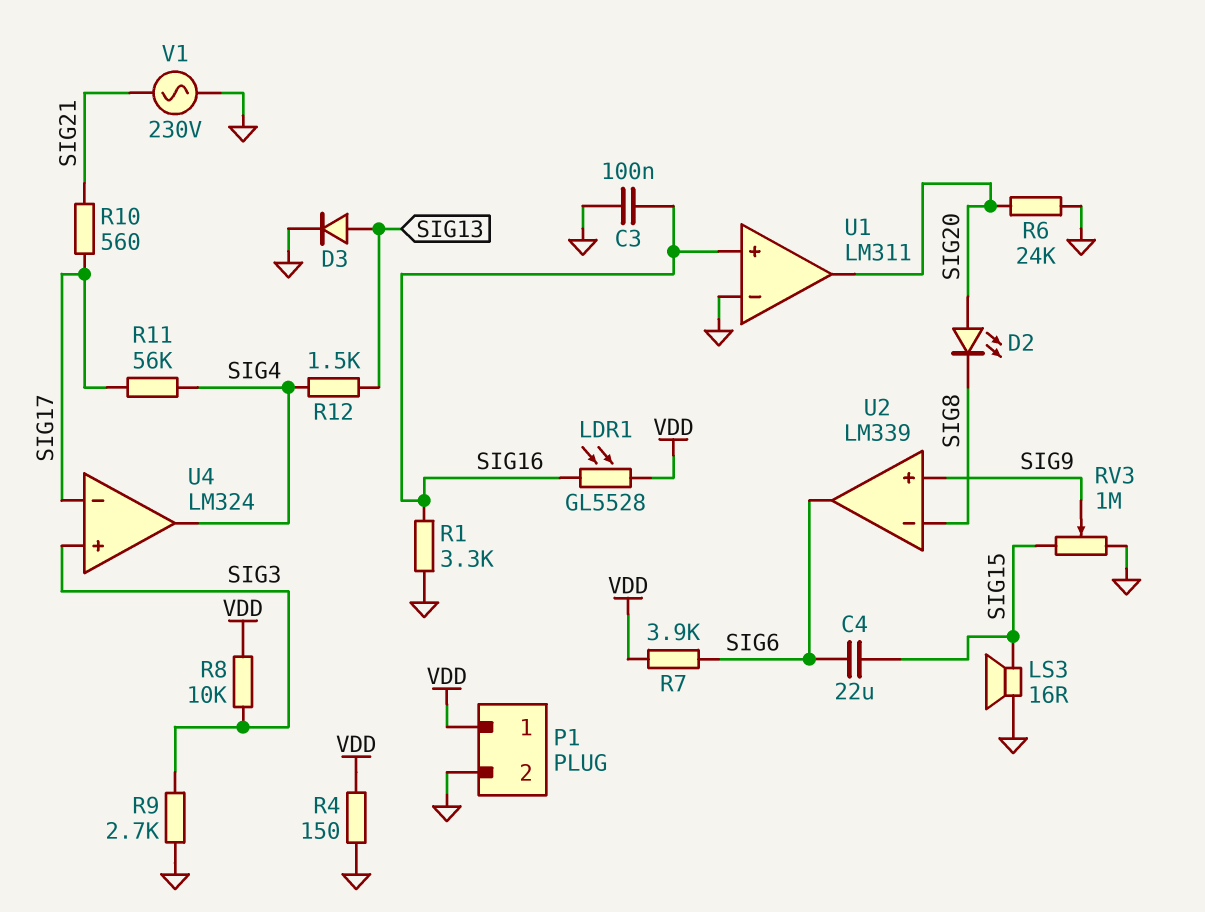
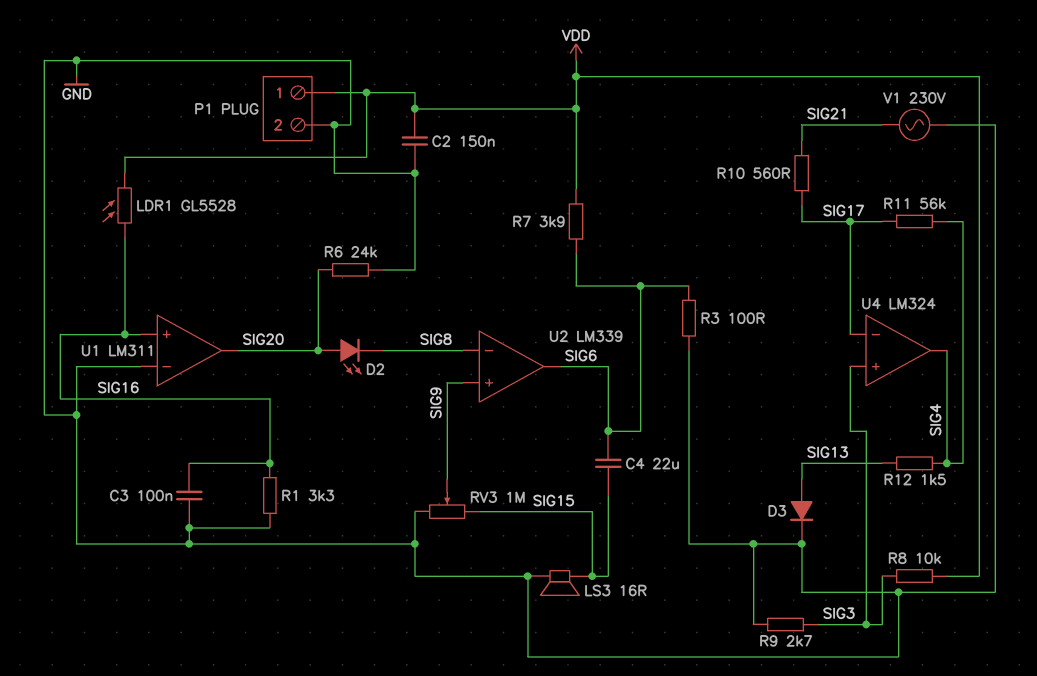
C2: none -> 150nF (GND, VDD)
R3: none -> 100 (GND, SIG6)
R4: 150 (GND, VDD) -> none

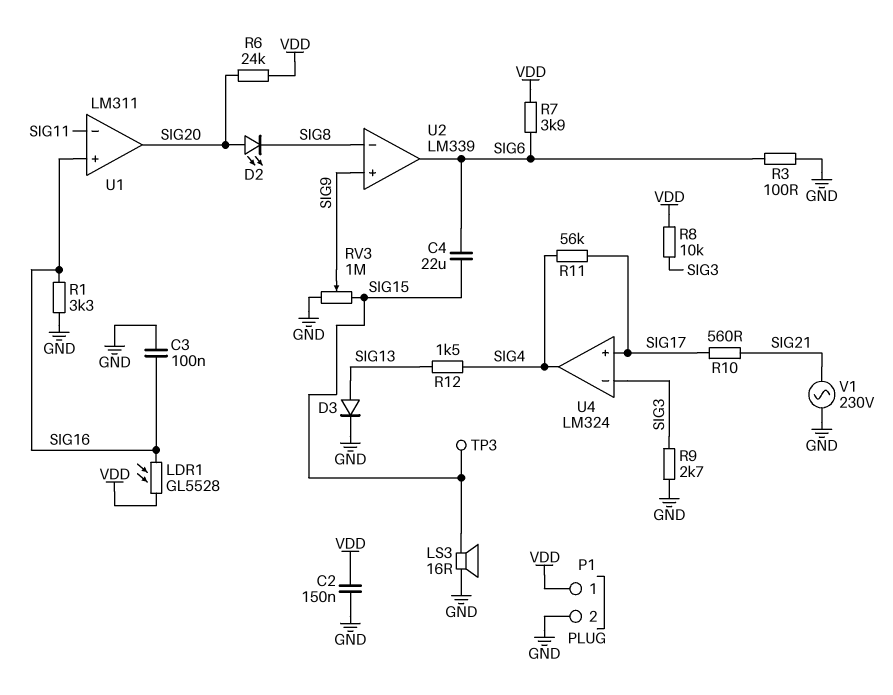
R6: 24k (GND, SIG20) -> 24k (SIG20, VDD)
TP3: none -> test point (SIG15)
U1 pin in-: GND -> SIG11
U4 pin in+: SIG3 -> SIG17
U4 pin in-: SIG17 -> SIG3

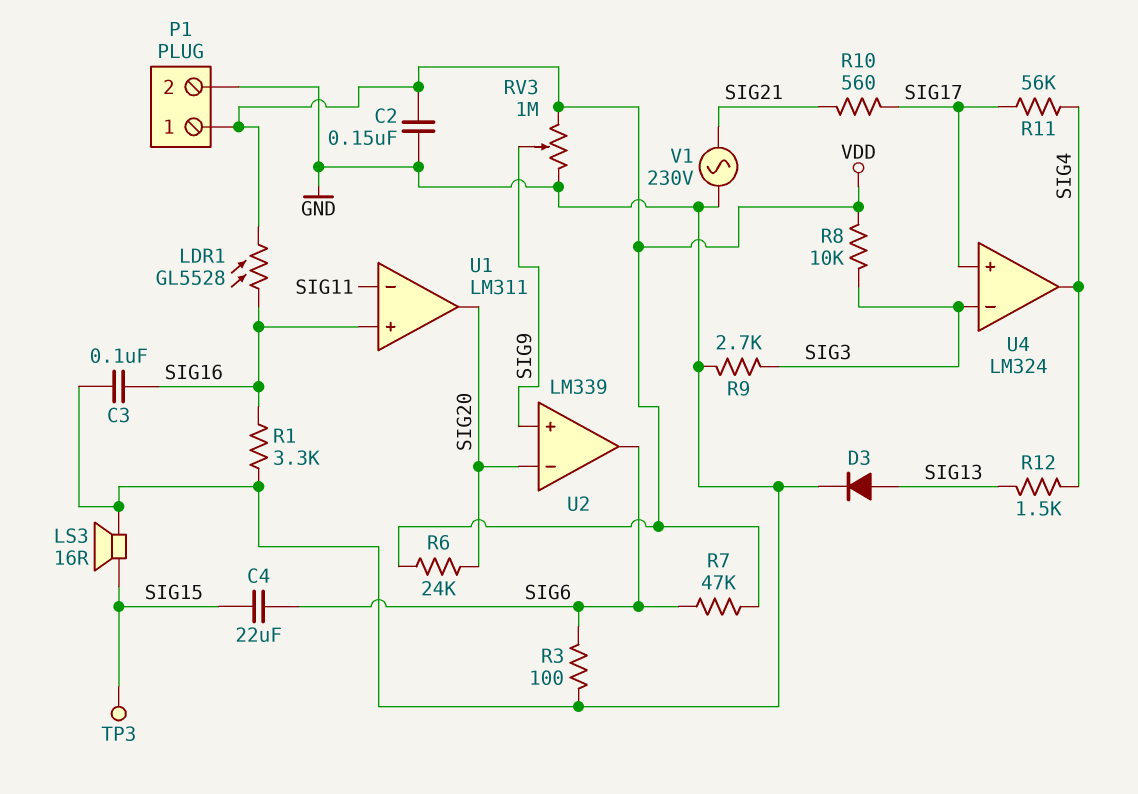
D2: LED (A SIG20, K SIG8) -> none
R7: 3.9k (SIG6, VDD) -> 47k (SIG6, VDD)
RV3: 1M (GND, SIG15, wiper SIG9) -> 1M (GND, VDD, wiper SIG9)
U2 pin in-: SIG8 -> SIG20

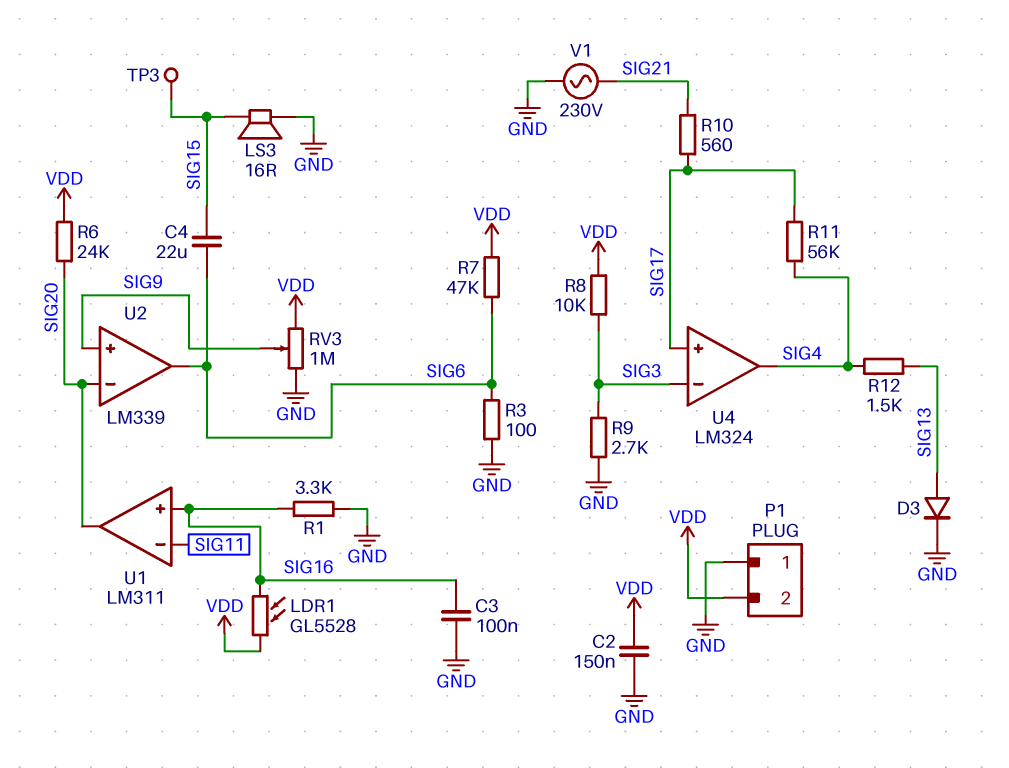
P1 pin 1: VDD -> GND
P1 pin 2: GND -> VDD

